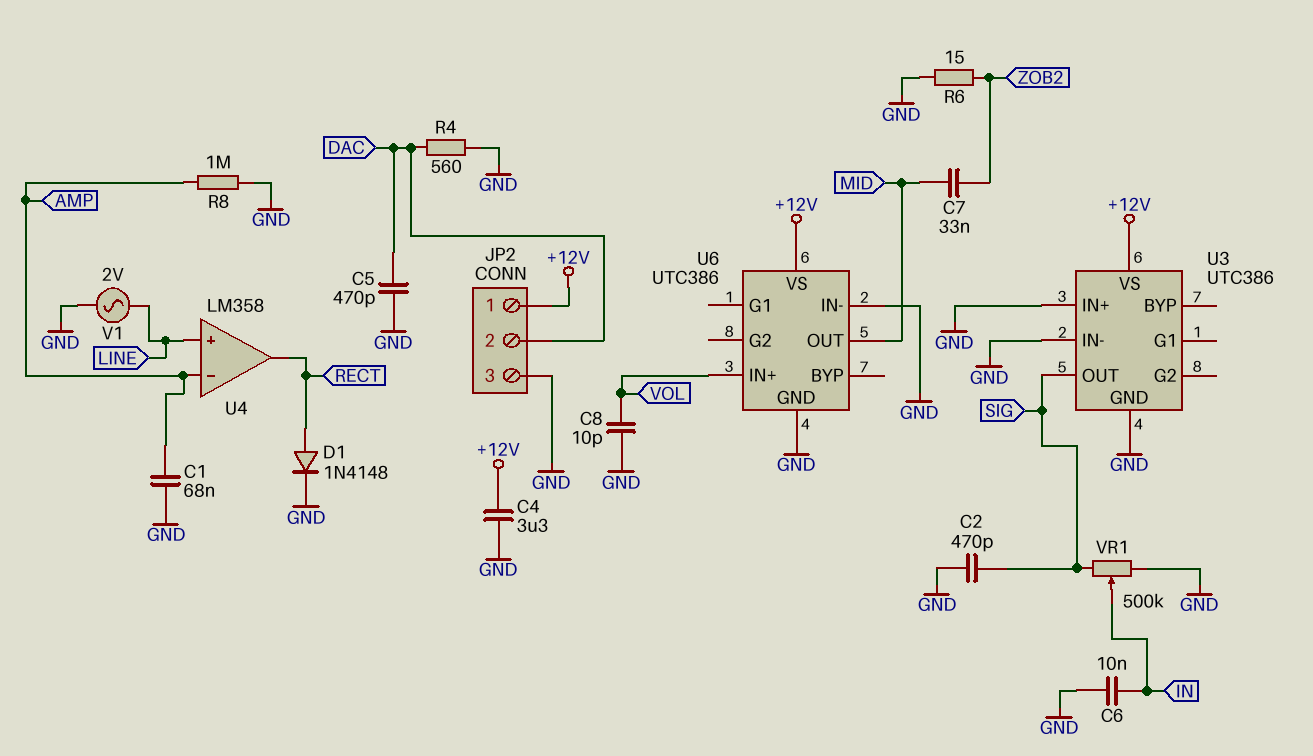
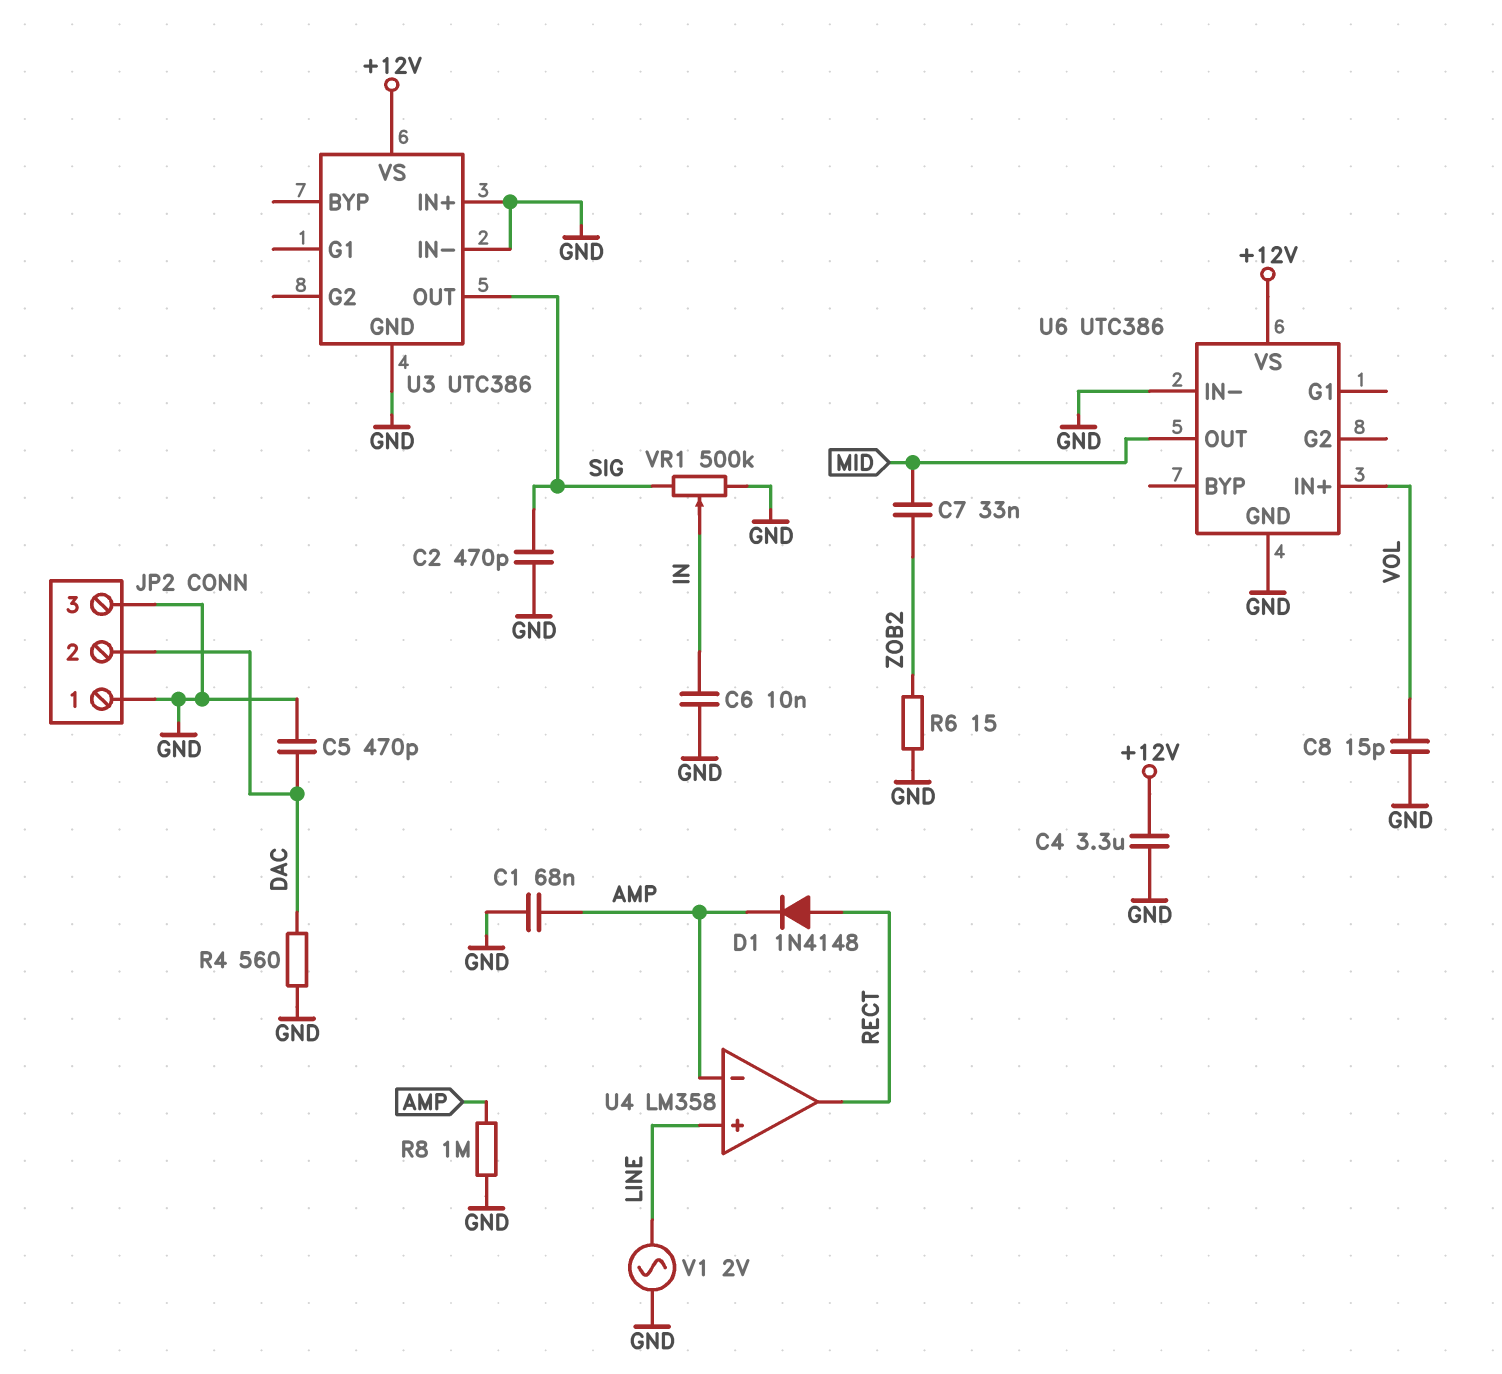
C8: 10pF (GND, VOL) -> 15pF (GND, VOL)
D1: diode 1N4148 (A RECT, K GND) -> diode 1N4148 (A RECT, K AMP)
JP2 pin 1: +12V -> GND

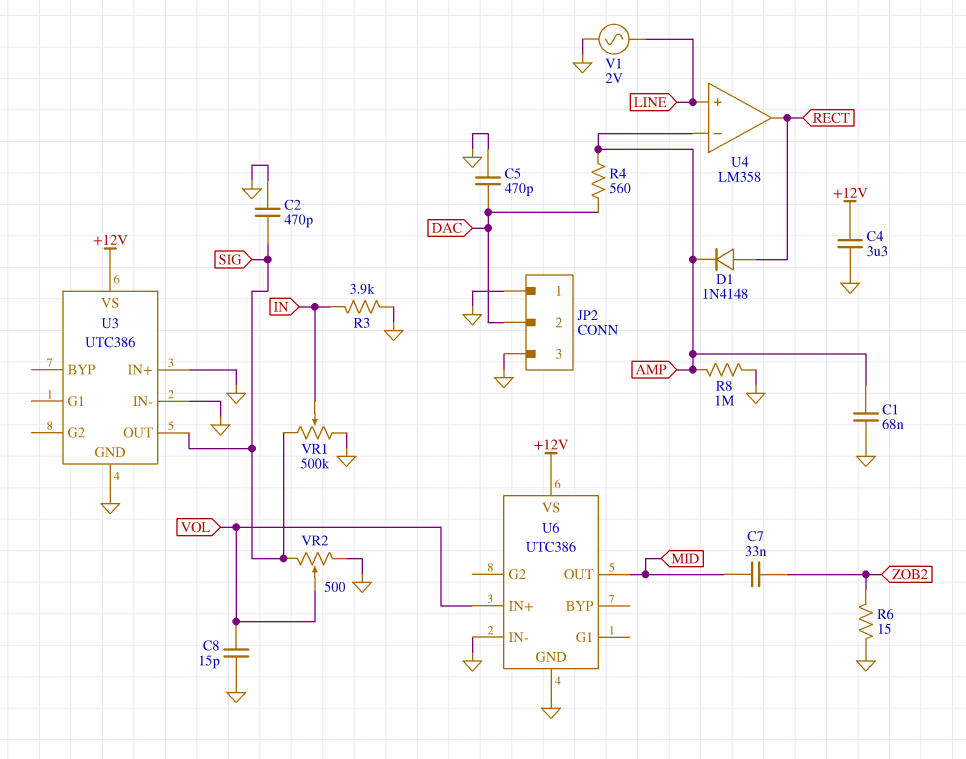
C6: 10nF (GND, IN) -> none
R3: none -> 3.9k (GND, IN)
R4: 560 (DAC, GND) -> 560 (AMP, DAC)
VR2: none -> 500 (GND, SIG, wiper VOL)

